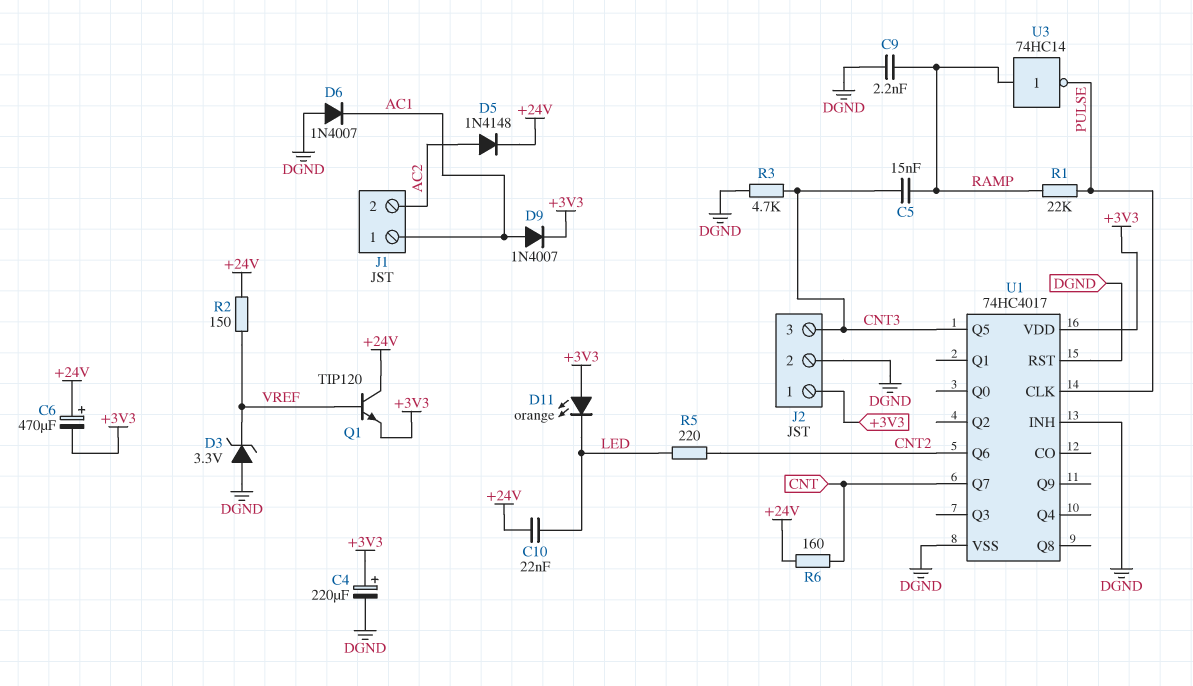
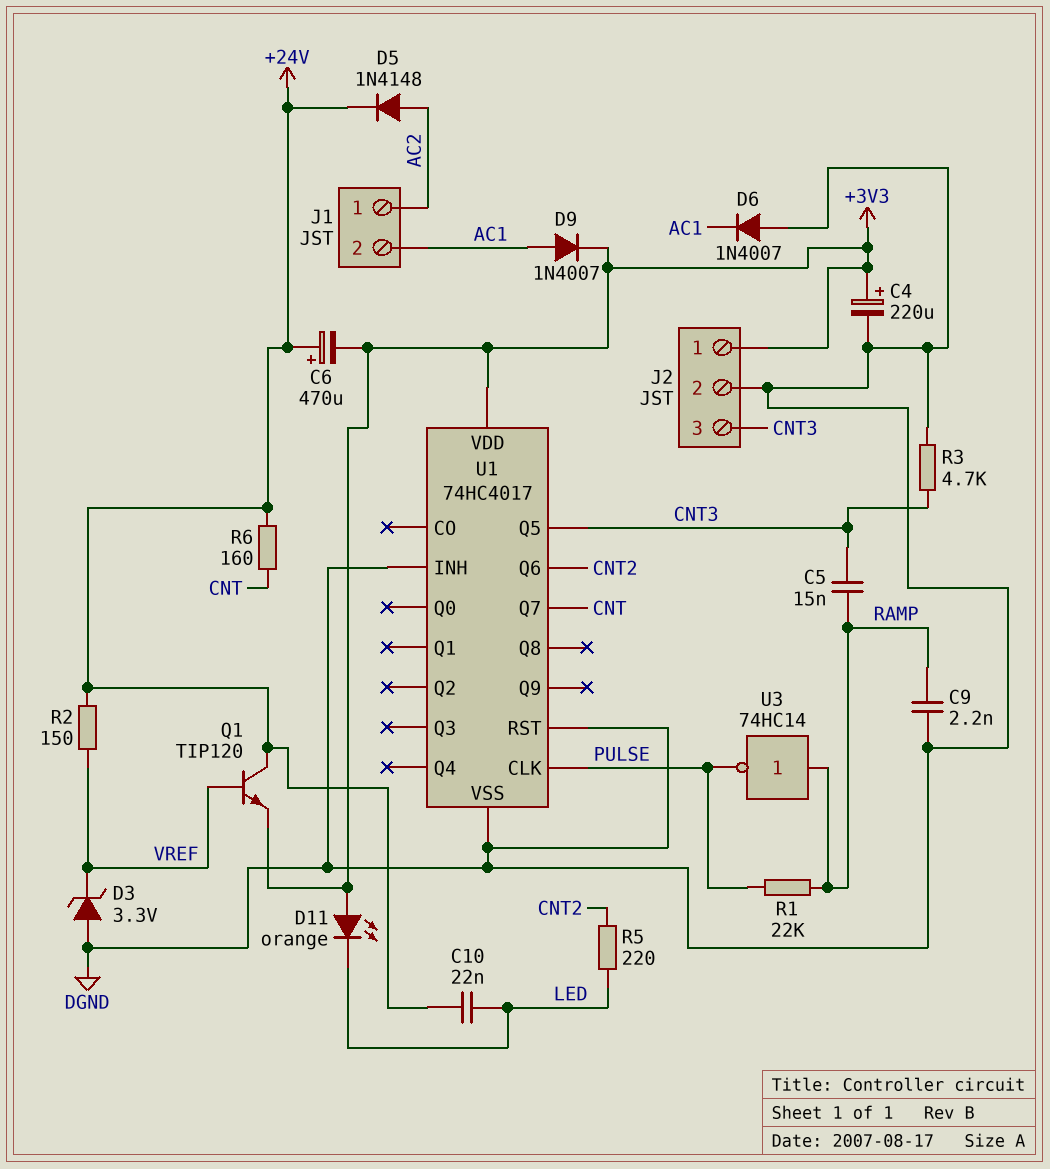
J1 pin 1: AC1 -> AC2
J1 pin 2: AC2 -> AC1

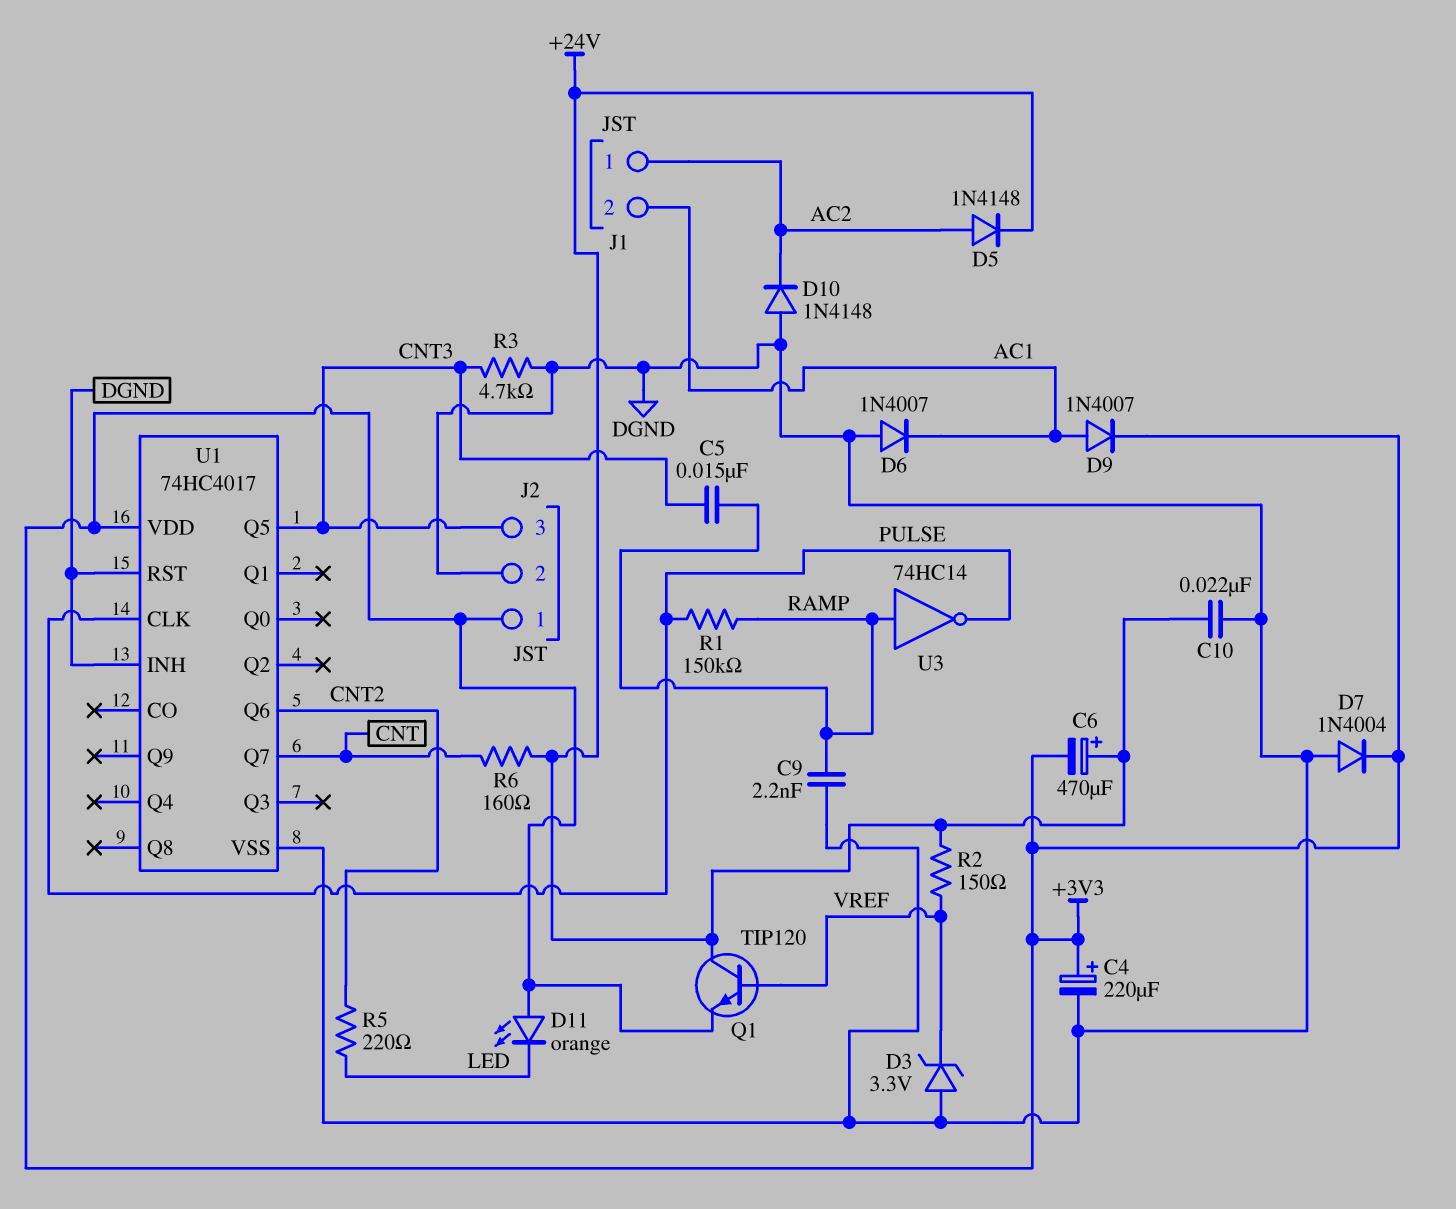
C10: 22nF (+24V, LED) -> 22nF (+24V, DGND)
D7: none -> diode 1N4004 (A DGND, K +3V3)
D10: none -> diode 1N4148 (A DGND, K AC2)
R1: 22k (PULSE, RAMP) -> 150k (PULSE, RAMP)

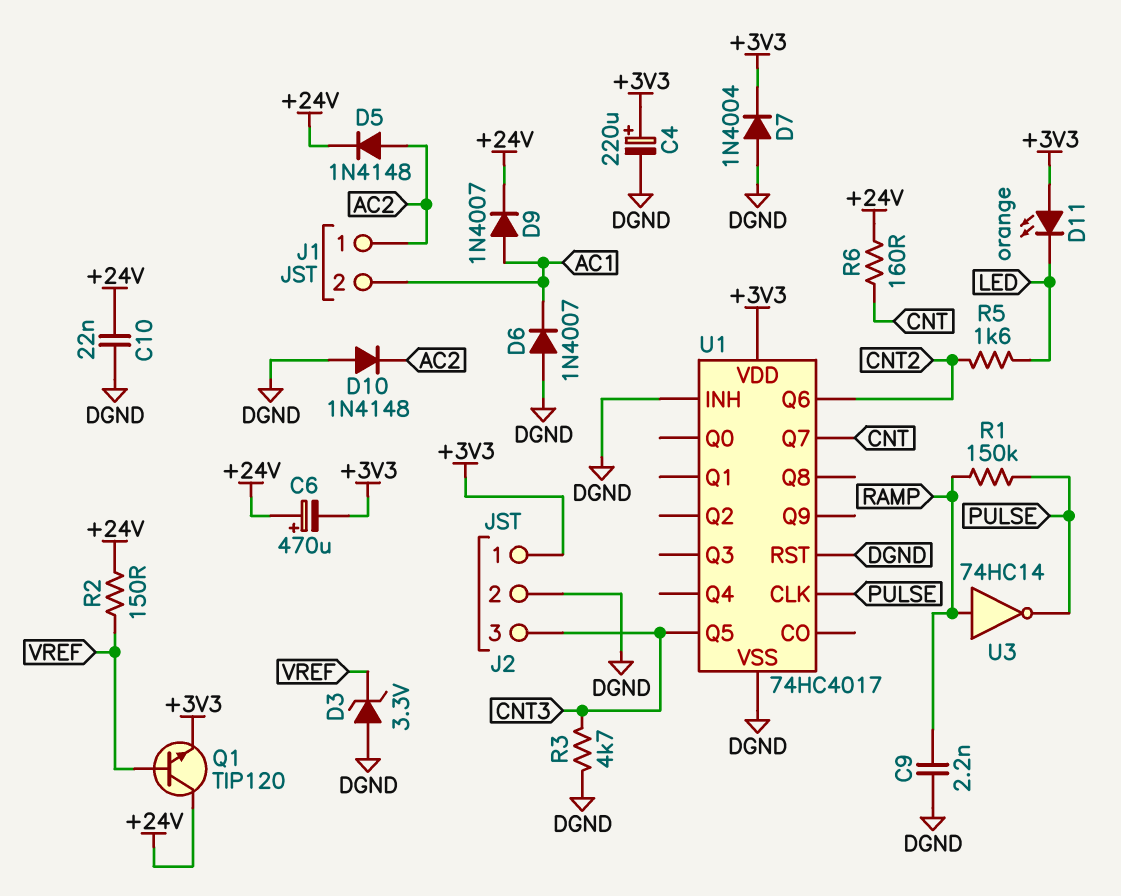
C5: 15nF (CNT3, RAMP) -> none
D9: diode 1N4007 (A AC1, K +3V3) -> diode 1N4007 (A AC1, K +24V)
R5: 220 (CNT2, LED) -> 1.6k (CNT2, LED)

